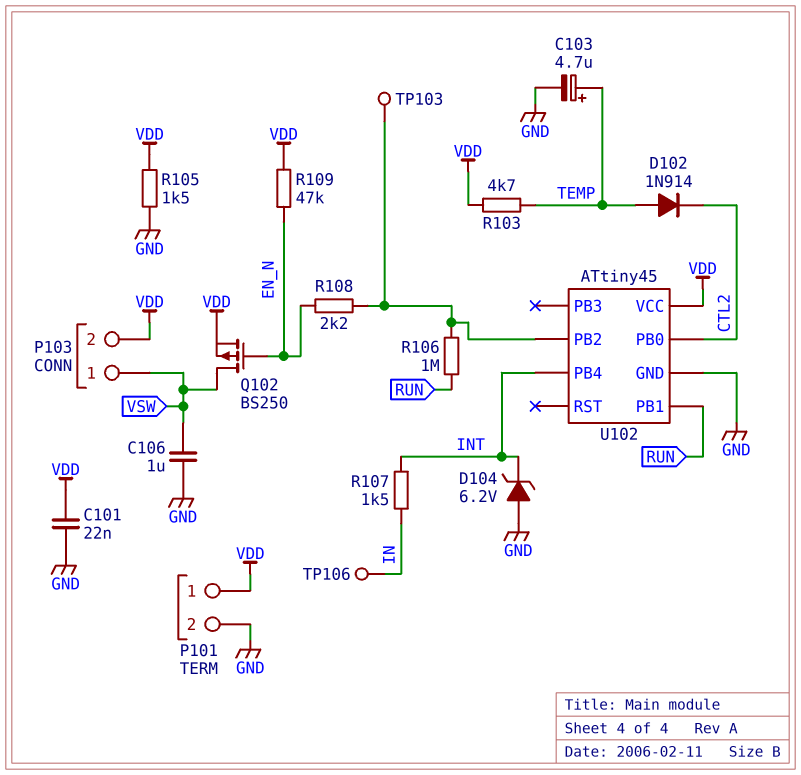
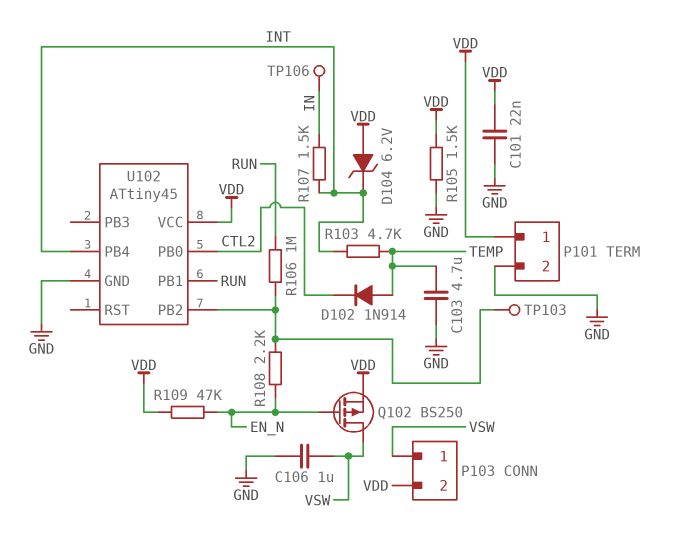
C103: 4.7uF (plus TEMP, minus GND) -> 4.7uF (GND, TEMP)
D104: zener 6.2V (A GND, K INT) -> zener 6.2V (A VDD, K INT)
R103: 4.7k (TEMP, VDD) -> 4.7k (INT, TEMP)

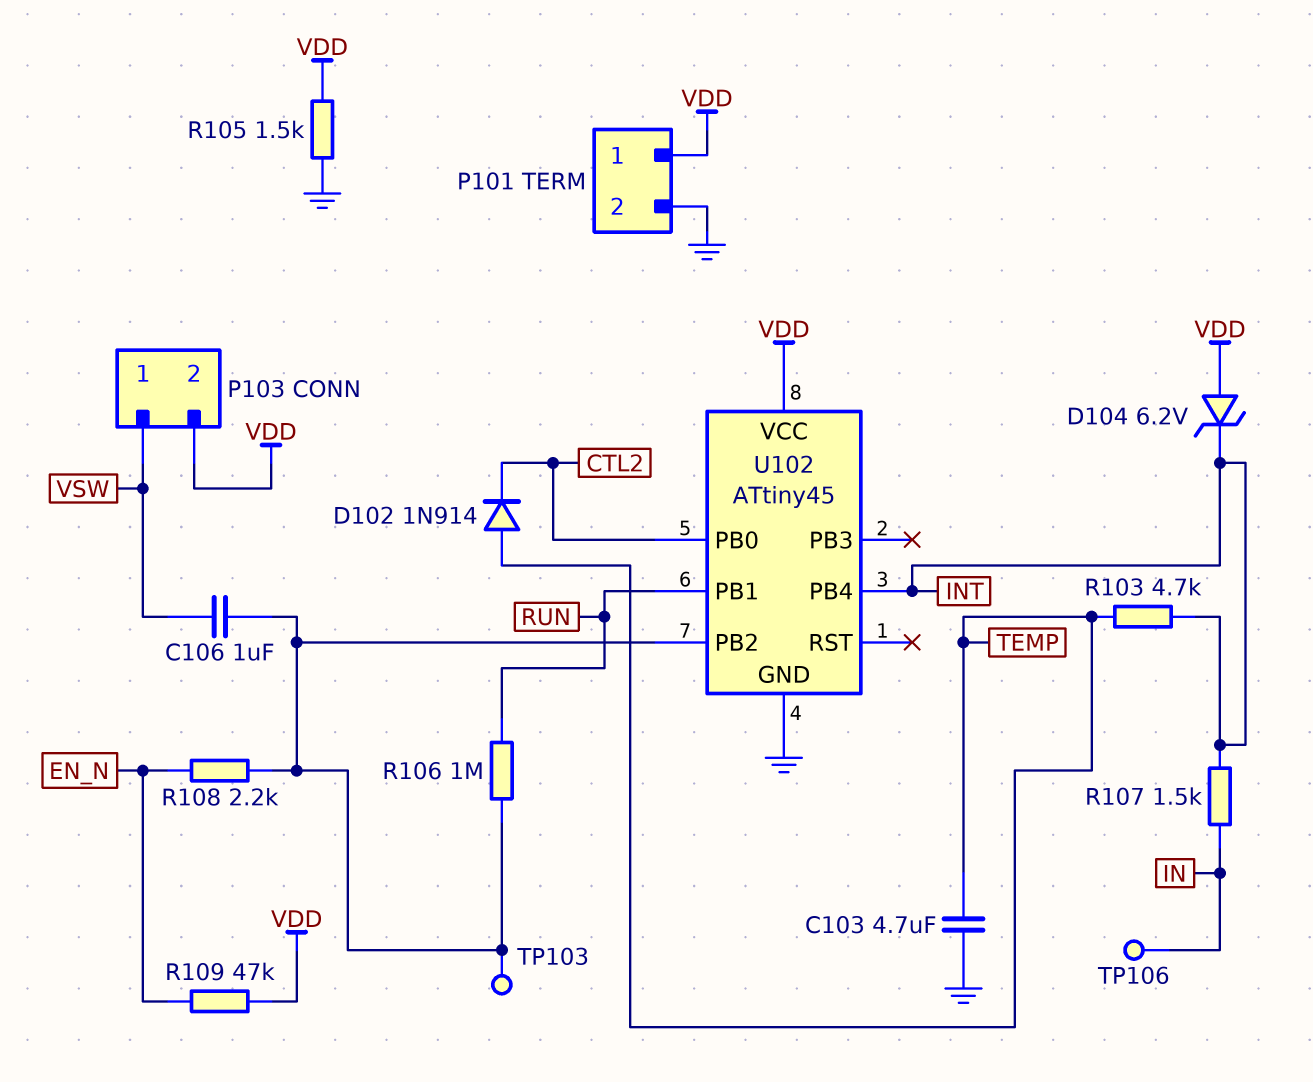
C101: 22nF (GND, VDD) -> none
C106: 1uF (GND, VSW) -> 1uF (U102/PB2, VSW)
Q102: PMOS BS250 (G EN_N, D VSW, S VDD) -> none

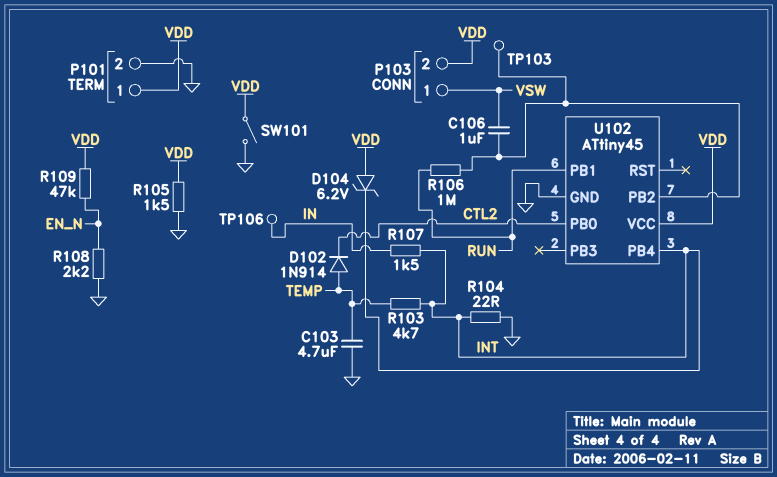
R104: none -> 22 (GND, INT)
R108: 2.2k (EN_N, U102/PB2) -> 2.2k (EN_N, GND)
SW101: none -> switch (GND, VDD)

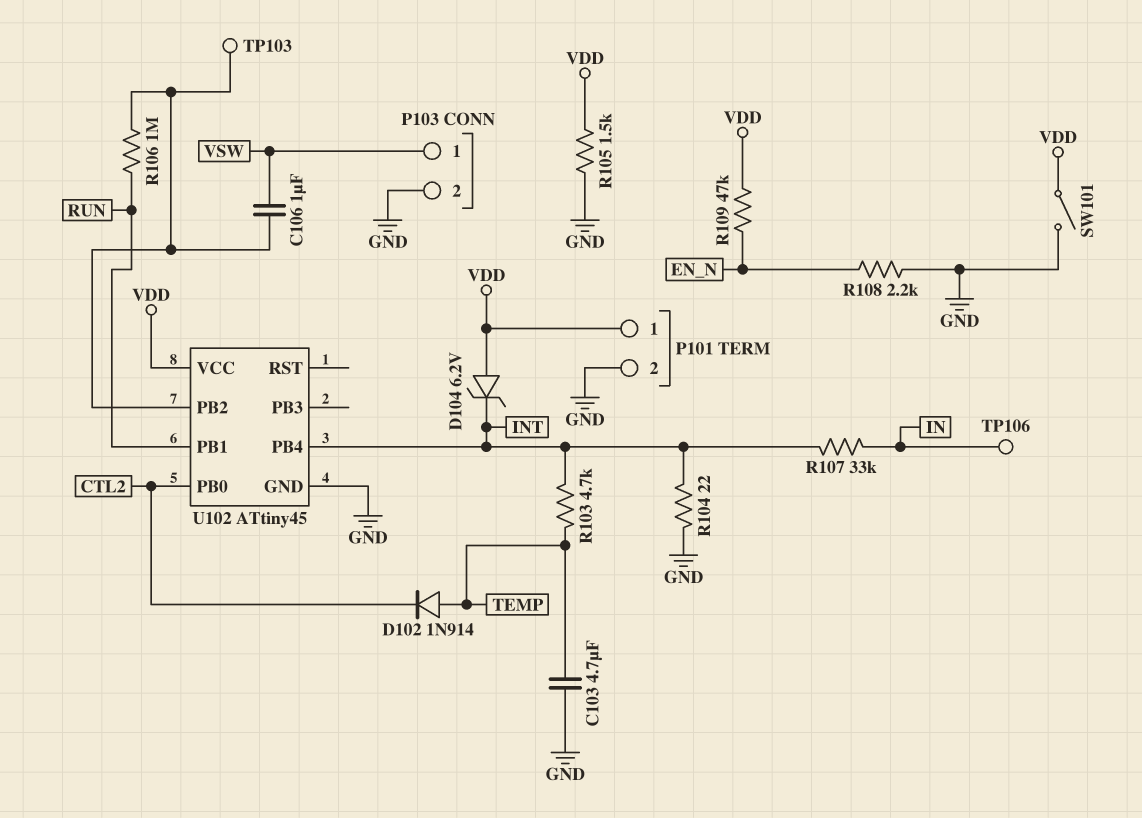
P103 pin 2: VDD -> GND
R107: 1.5k (IN, INT) -> 33k (IN, INT)

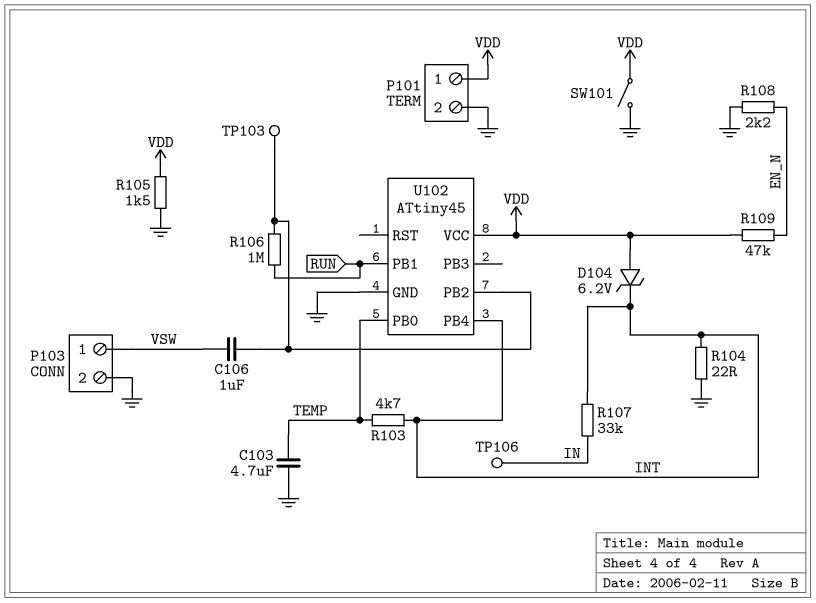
D102: diode 1N914 (A TEMP, K CTL2) -> none
U102 pin PB0: CTL2 -> TEMP

